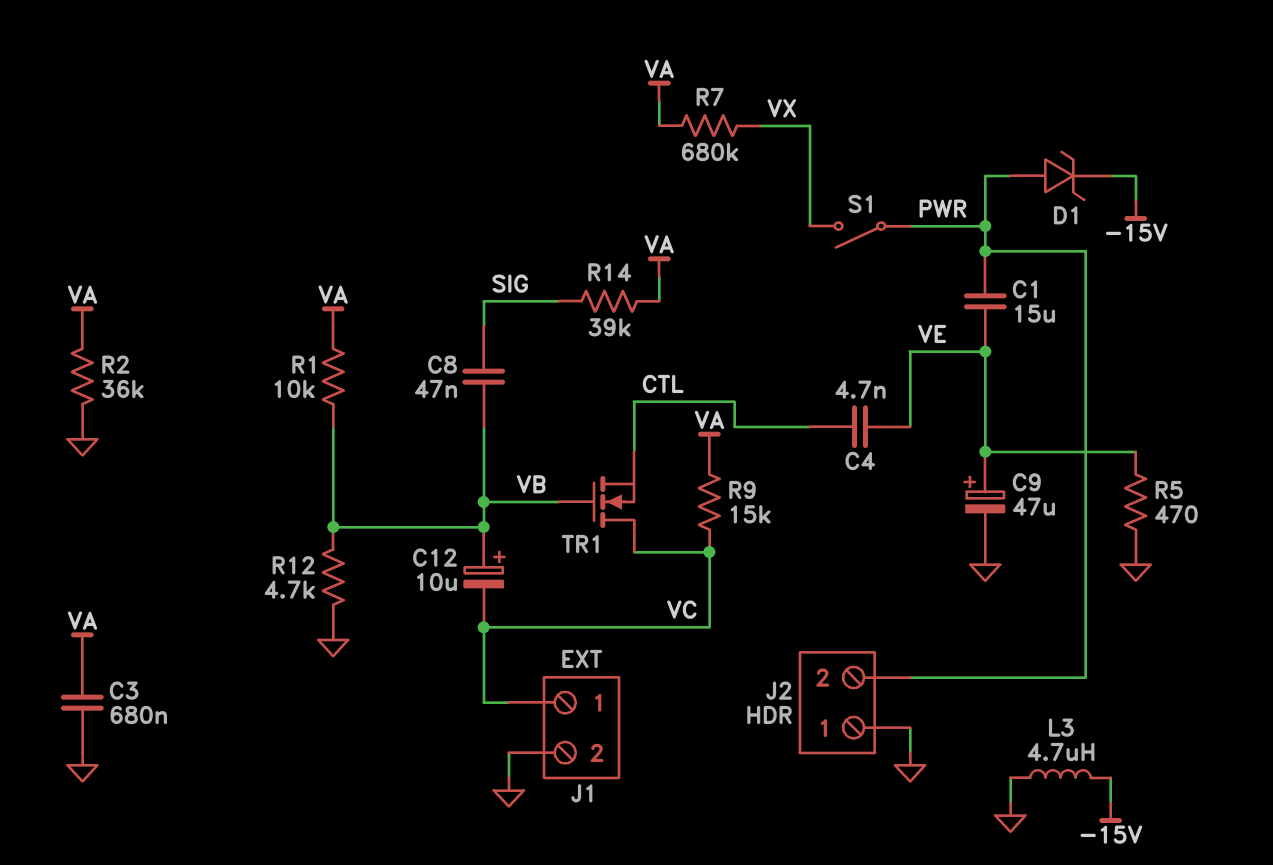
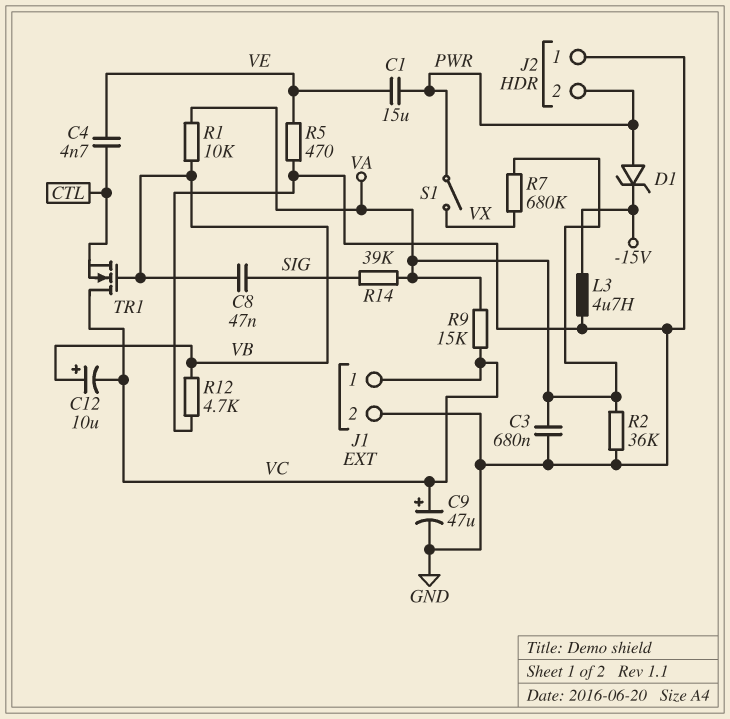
C9: 47uF (plus VE, minus GND) -> 47uF (plus VC, minus GND)

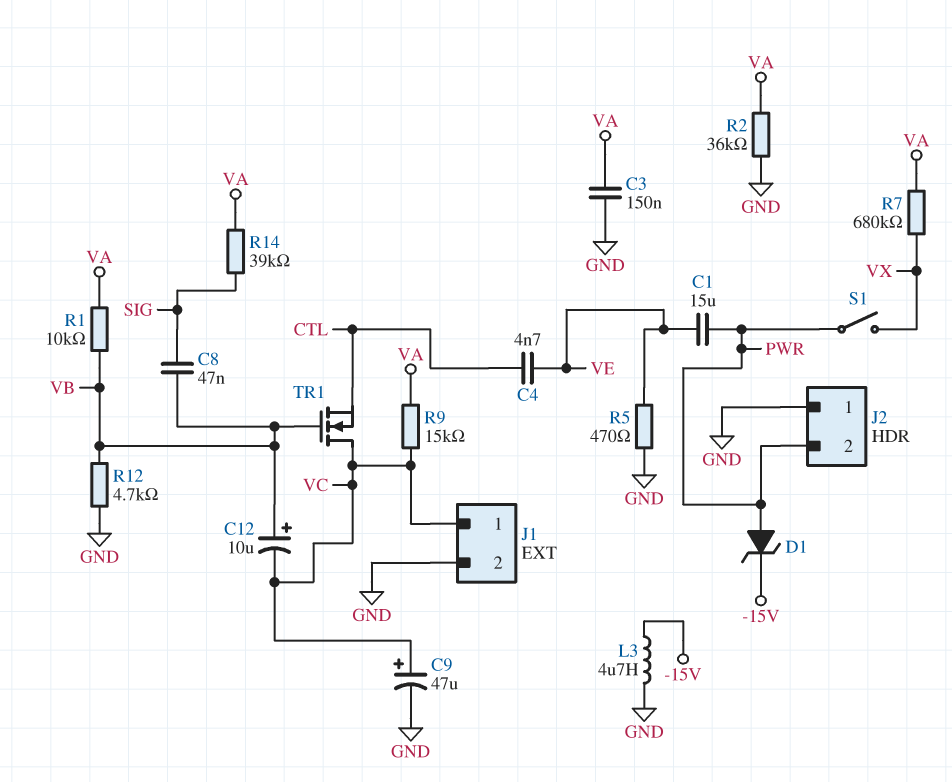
C3: 680nF (GND, VA) -> 150nF (GND, VA)

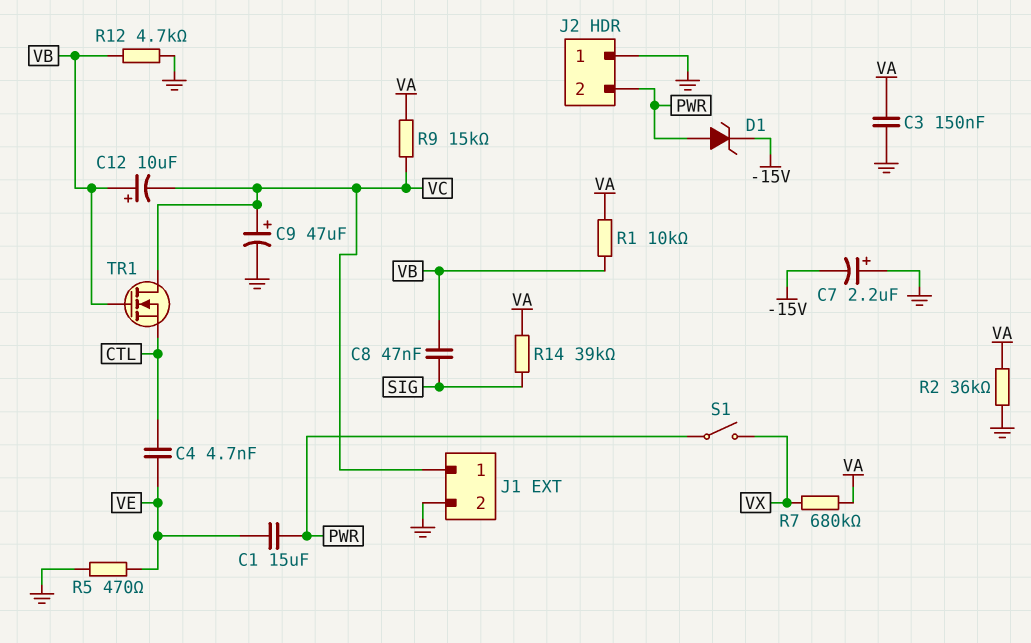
C7: none -> 2.2uF (plus GND, minus -15V)
L3: 4.7uH (-15V, GND) -> none

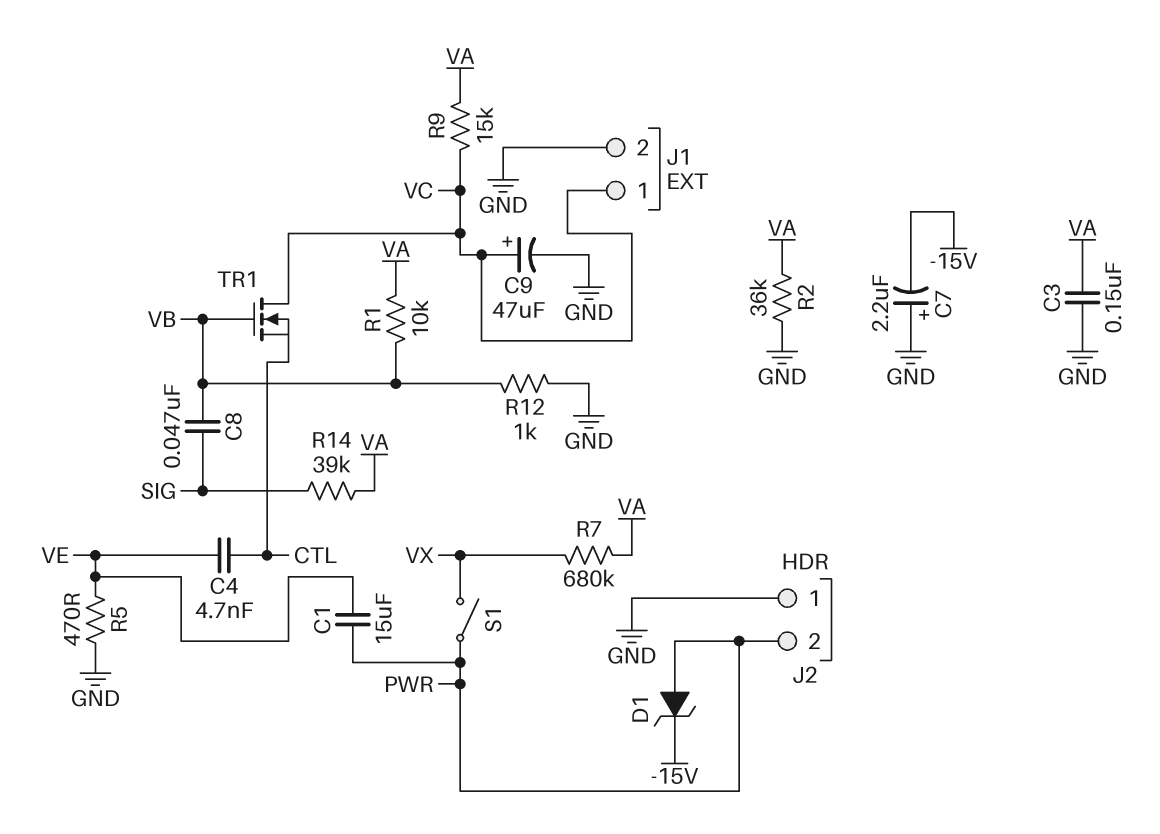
C12: 10uF (plus VB, minus VC) -> none
R12: 4.7k (GND, VB) -> 1k (GND, VB)

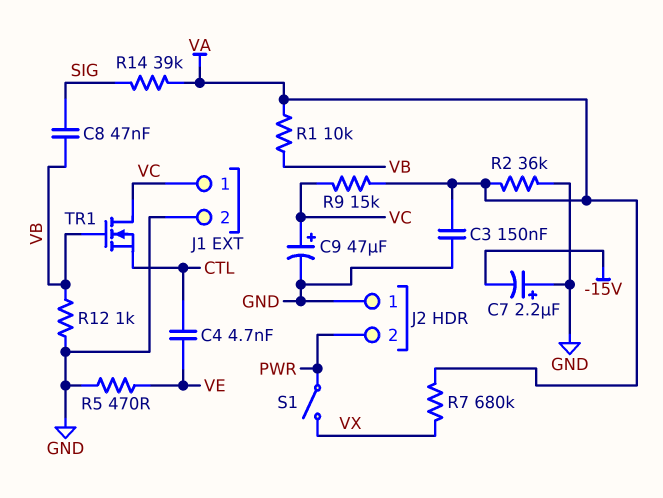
C1: 15uF (PWR, VE) -> none
D1: zener (A PWR, K -15V) -> none

